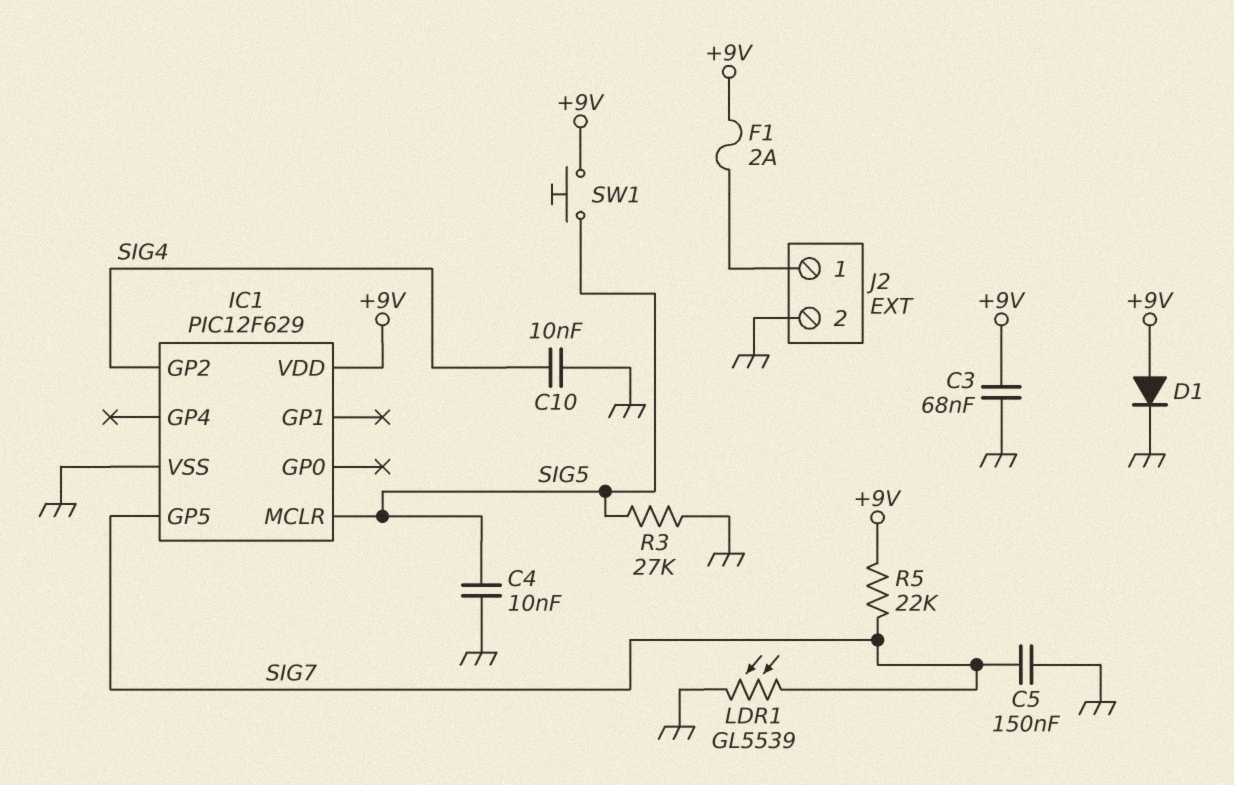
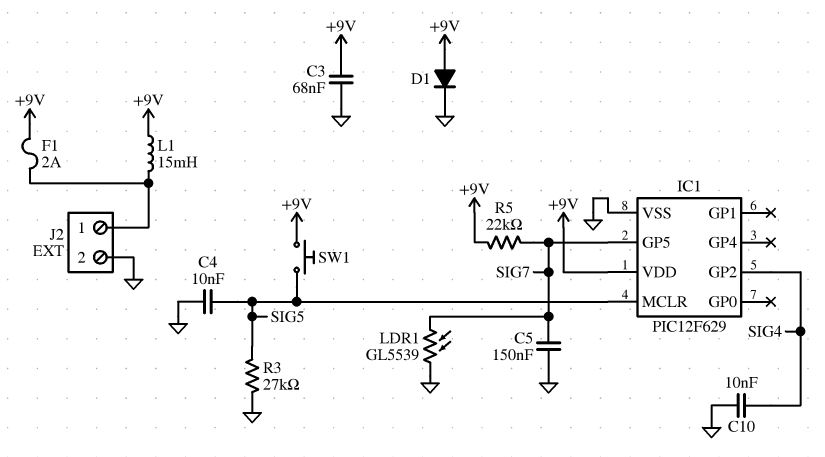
L1: none -> 15mH (+9V, J2/1)

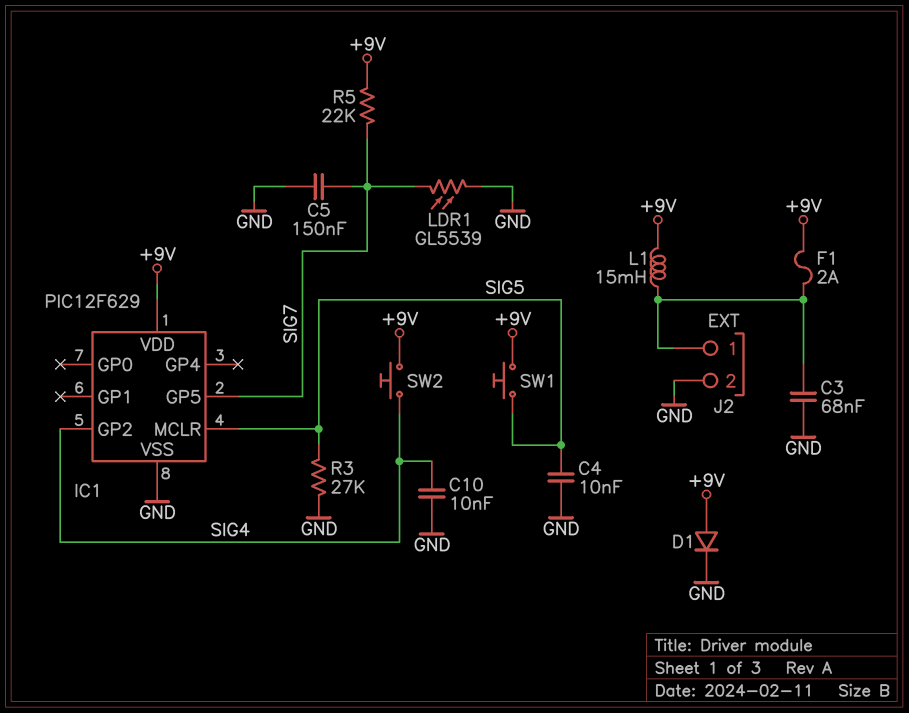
C3: 68nF (+9V, GND) -> 68nF (GND, J2/1)
SW2: none -> button (+9V, SIG4)

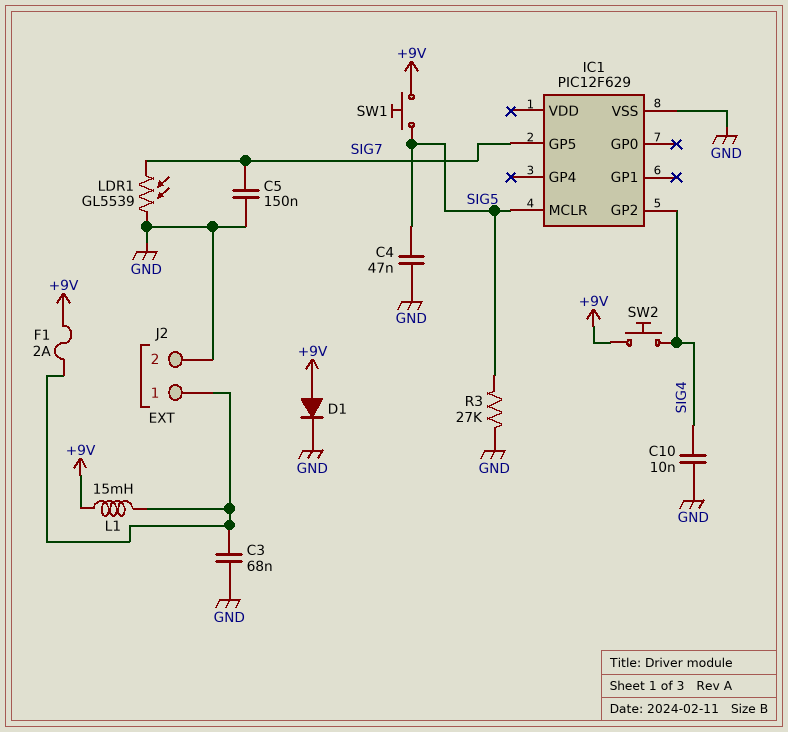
C4: 10nF (GND, SIG5) -> 47nF (GND, SIG5)
IC1 pin VDD: +9V -> none
R5: 22k (+9V, SIG7) -> none

